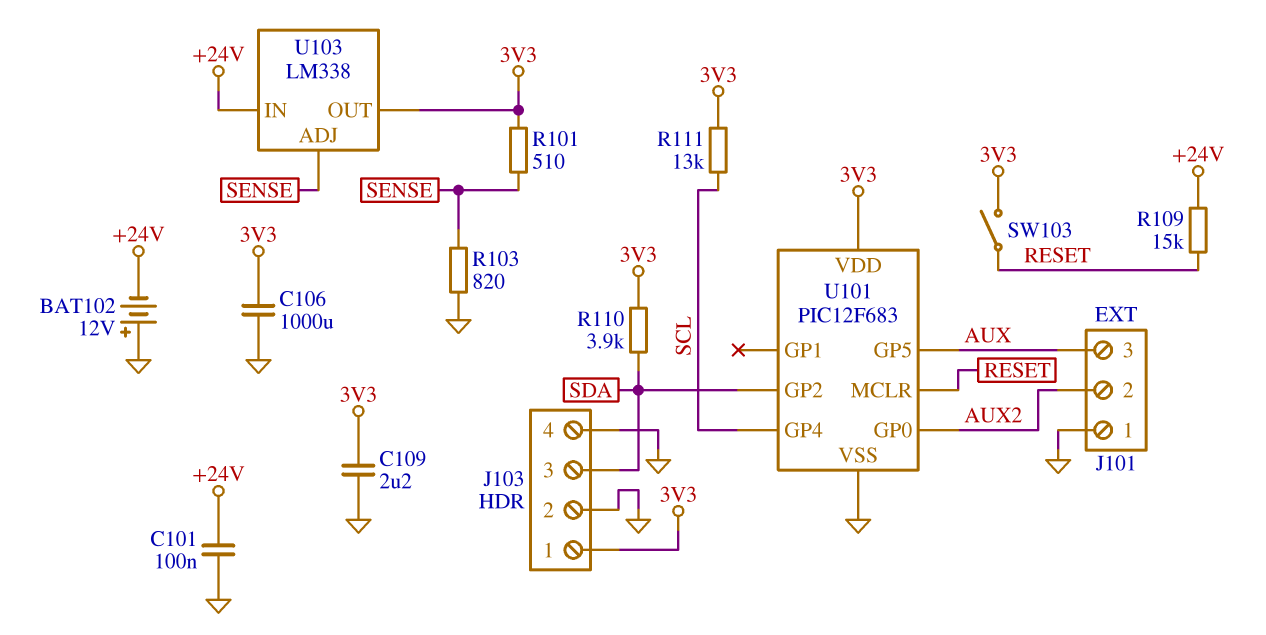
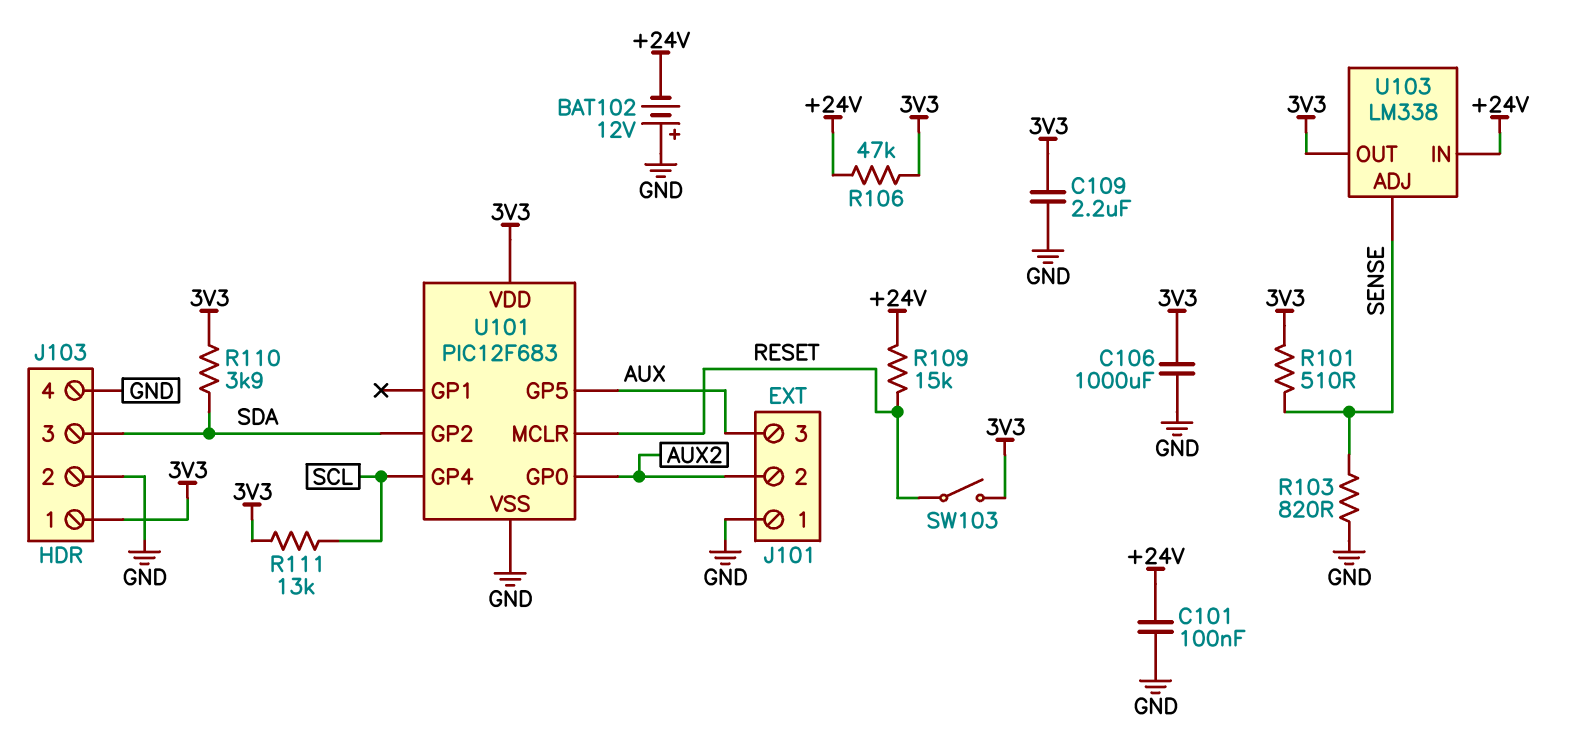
R106: none -> 47k (+24V, 3V3)

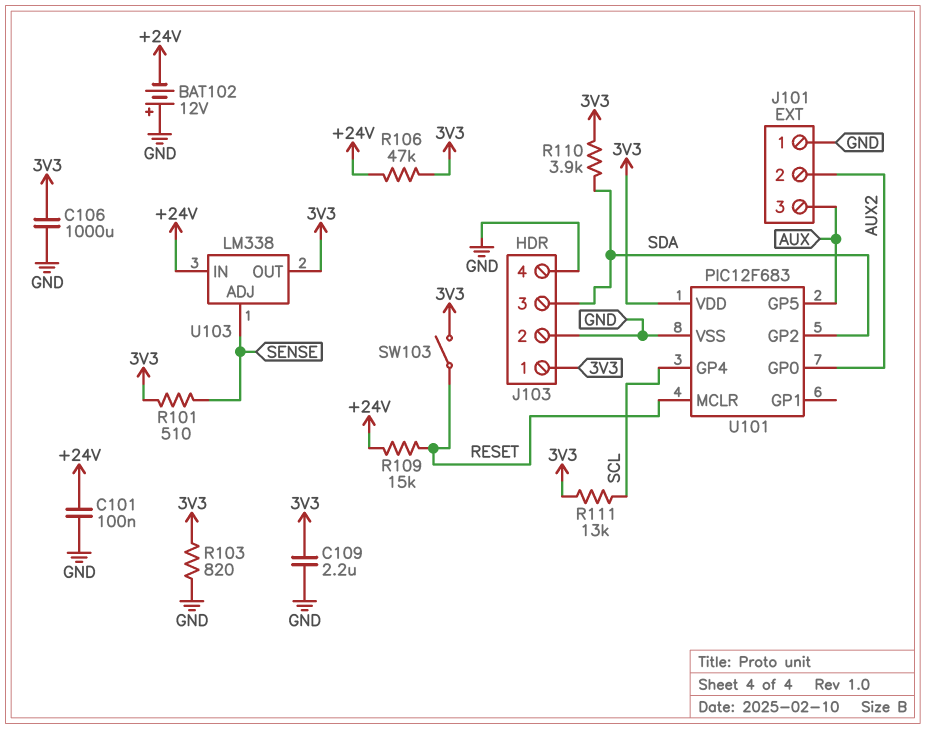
R103: 820 (GND, SENSE) -> 820 (3V3, GND)

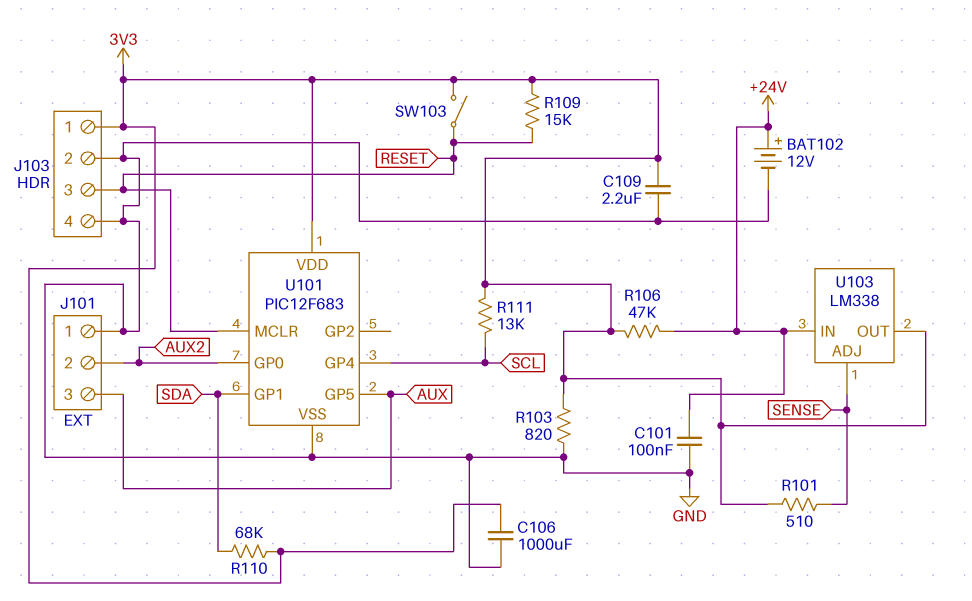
BAT102: 12V (plus GND, minus +24V) -> 12V (plus +24V, minus GND)
J103 pin 3: SDA -> RESET
R109: 15k (+24V, RESET) -> 15k (3V3, RESET)
R110: 3.9k (3V3, SDA) -> 68k (3V3, SDA)
U101 pin GP1: none -> SDA
U101 pin GP2: SDA -> none

